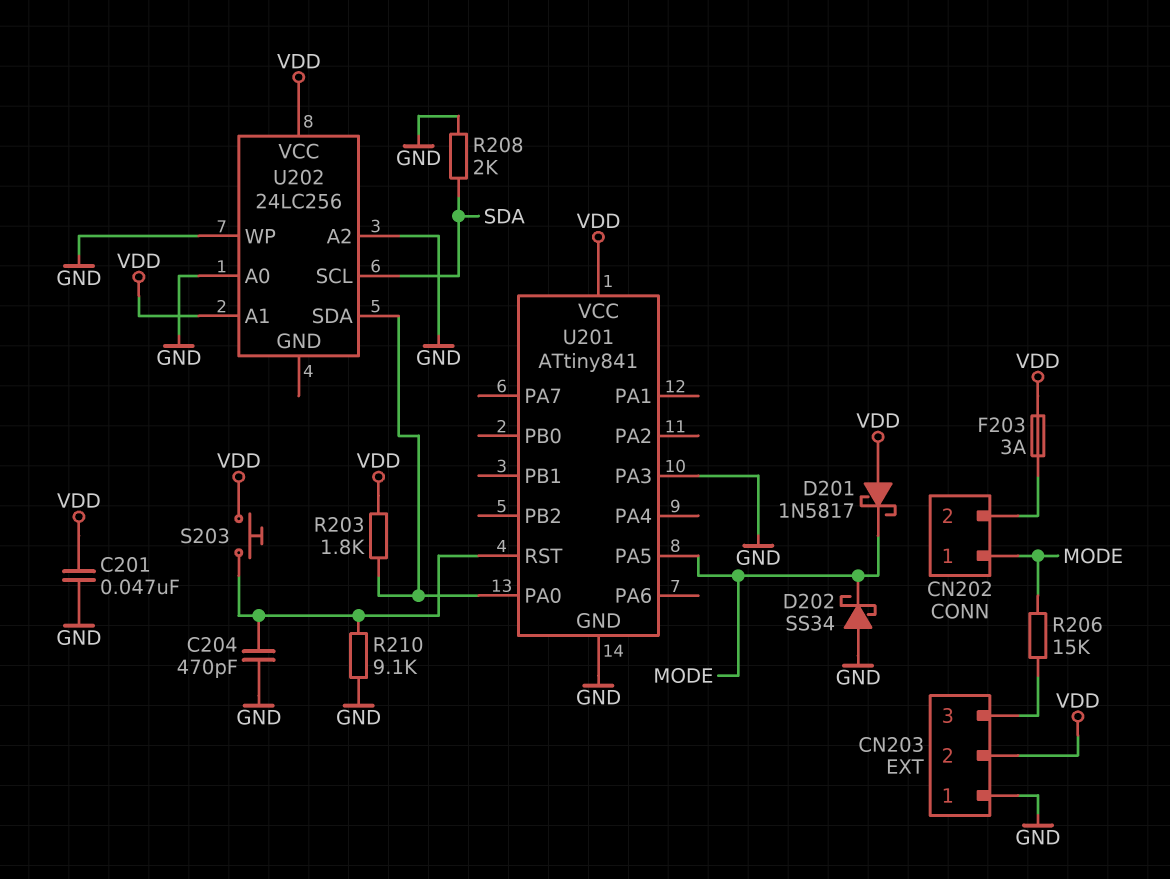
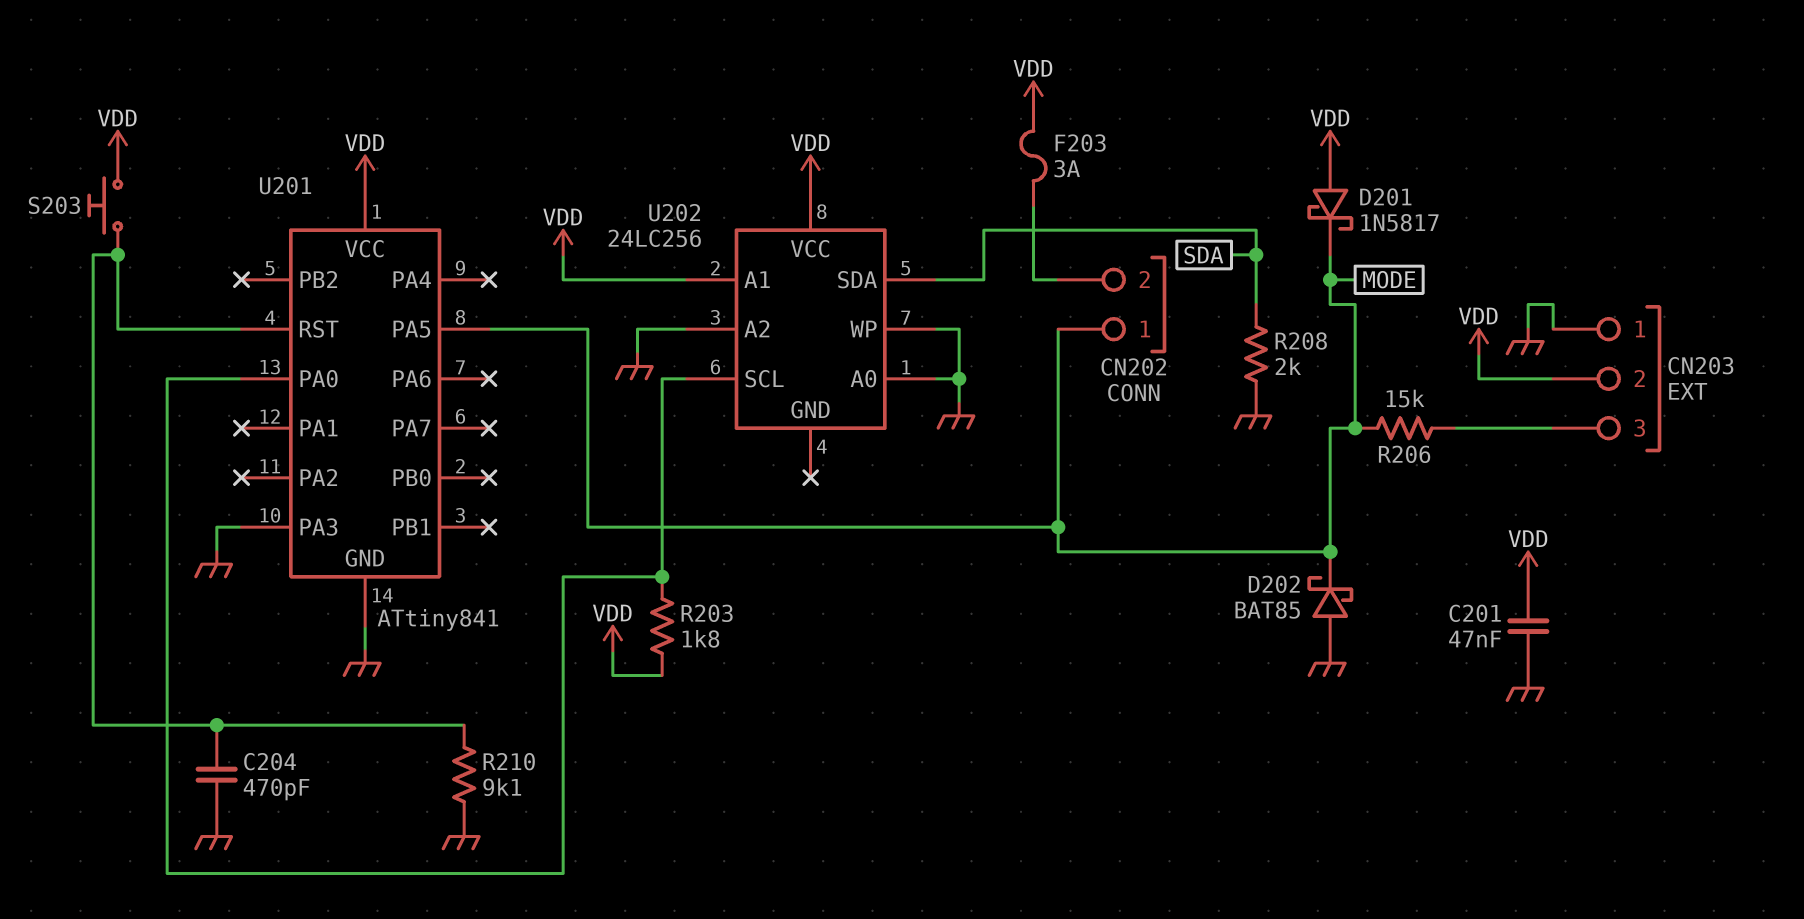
D202: schottky SS34 (A GND, K MODE) -> schottky BAT85 (A GND, K MODE)
U202 pin SCL: SDA -> U201/PA0
U202 pin SDA: U201/PA0 -> SDA

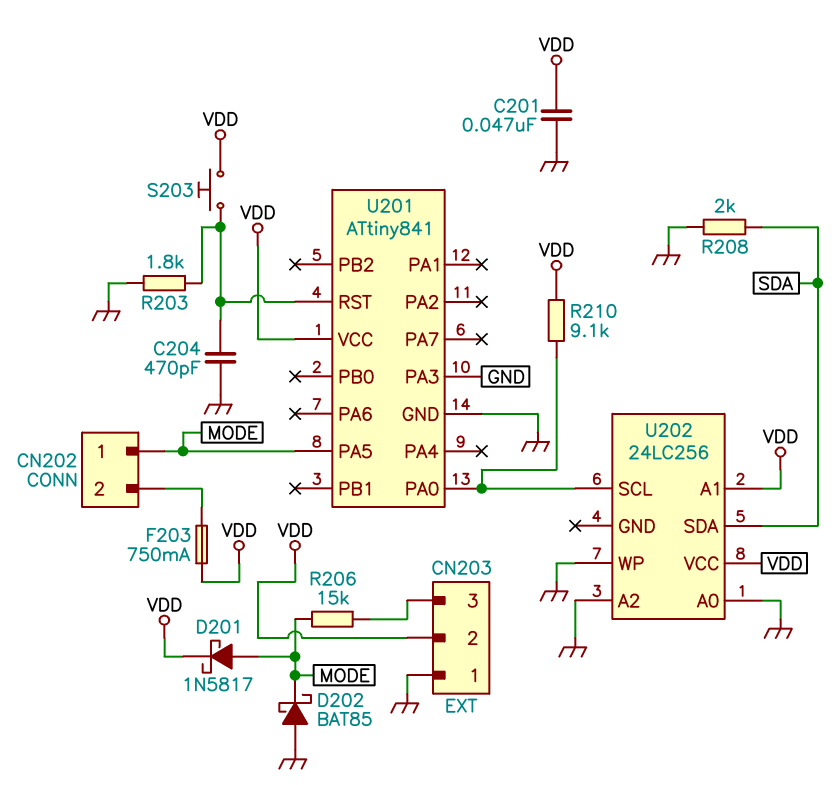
D201: schottky 1N5817 (A VDD, K MODE) -> schottky 1N5817 (A MODE, K VDD)
F203: 3A (CN202/2, VDD) -> 750mA (CN202/2, VDD)
R203: 1.8k (U201/PA0, VDD) -> 1.8k (GND, U201/RST)
R210: 9.1k (GND, U201/RST) -> 9.1k (U201/PA0, VDD)

